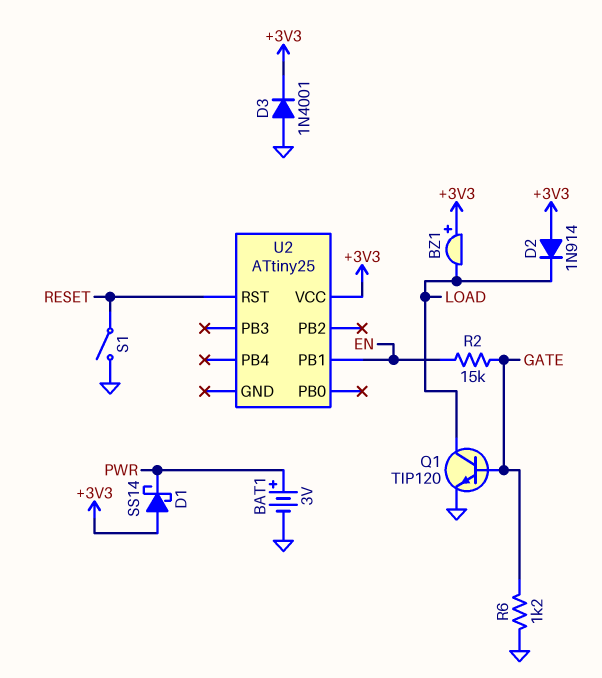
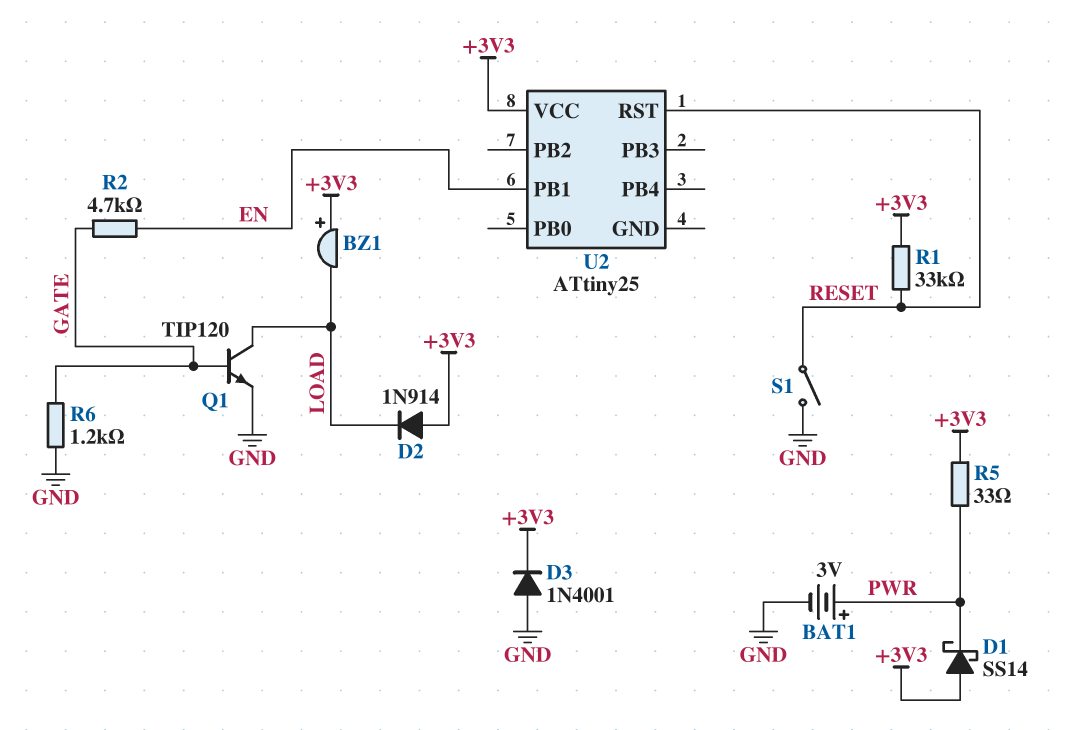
R1: none -> 33k (+3V3, RESET)
R2: 15k (EN, GATE) -> 4.7k (EN, GATE)
R5: none -> 33 (+3V3, PWR)

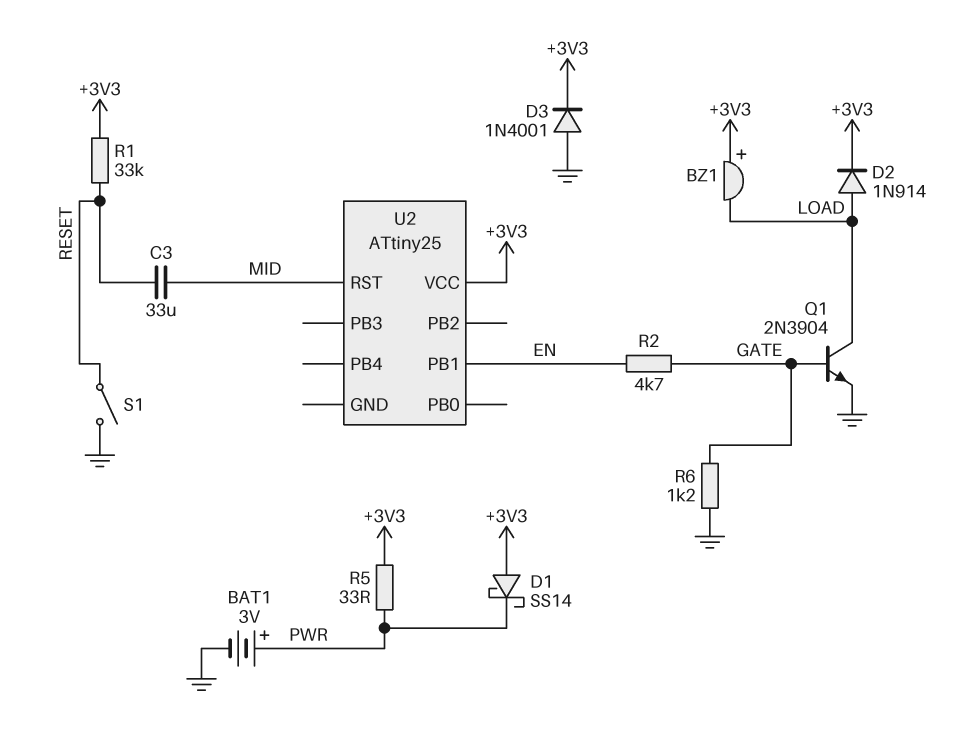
C3: none -> 33uF (MID, RESET)
D2: diode 1N914 (A +3V3, K LOAD) -> diode 1N914 (A LOAD, K +3V3)
Q1: NPN TIP120 (B GATE, C LOAD, E GND) -> NPN 2N3904 (B GATE, C LOAD, E GND)
U2 pin RST: RESET -> MID

